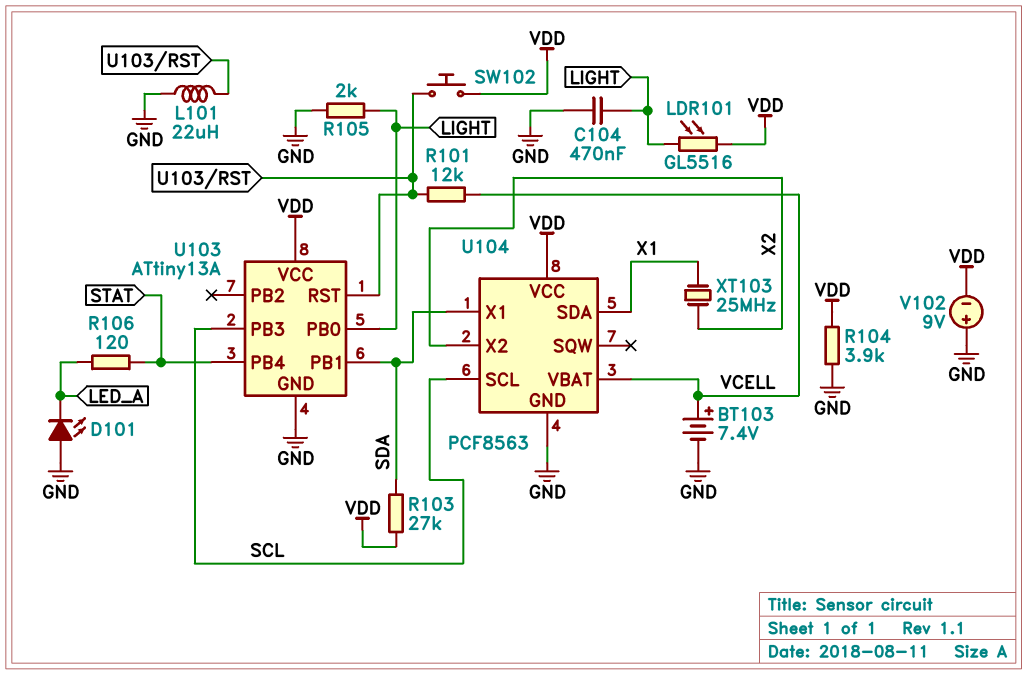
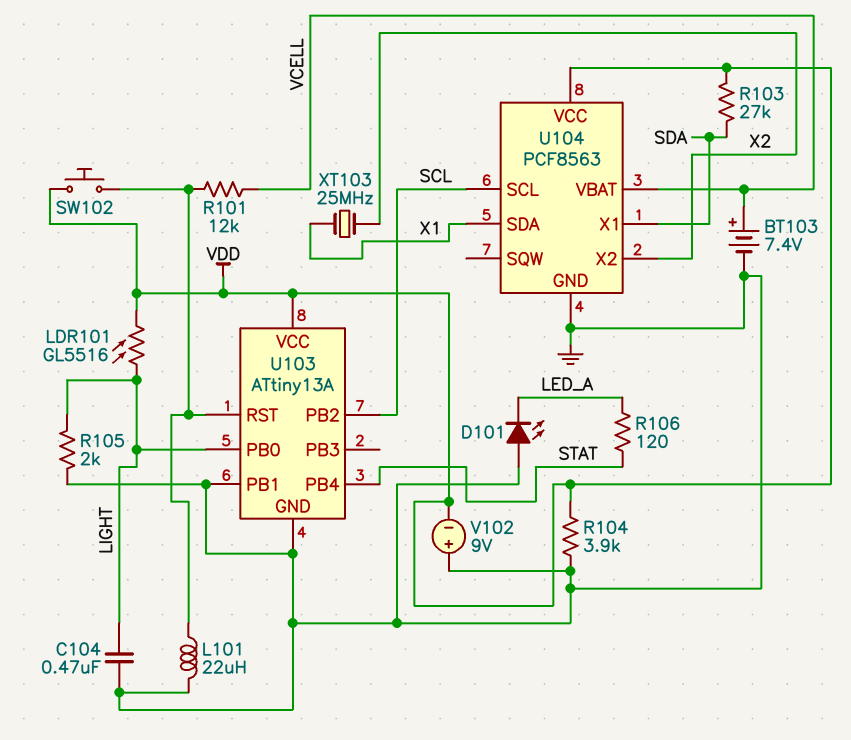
U103 pin PB1: SDA -> GND
U103 pin PB2: none -> SCL
U103 pin PB3: SCL -> none

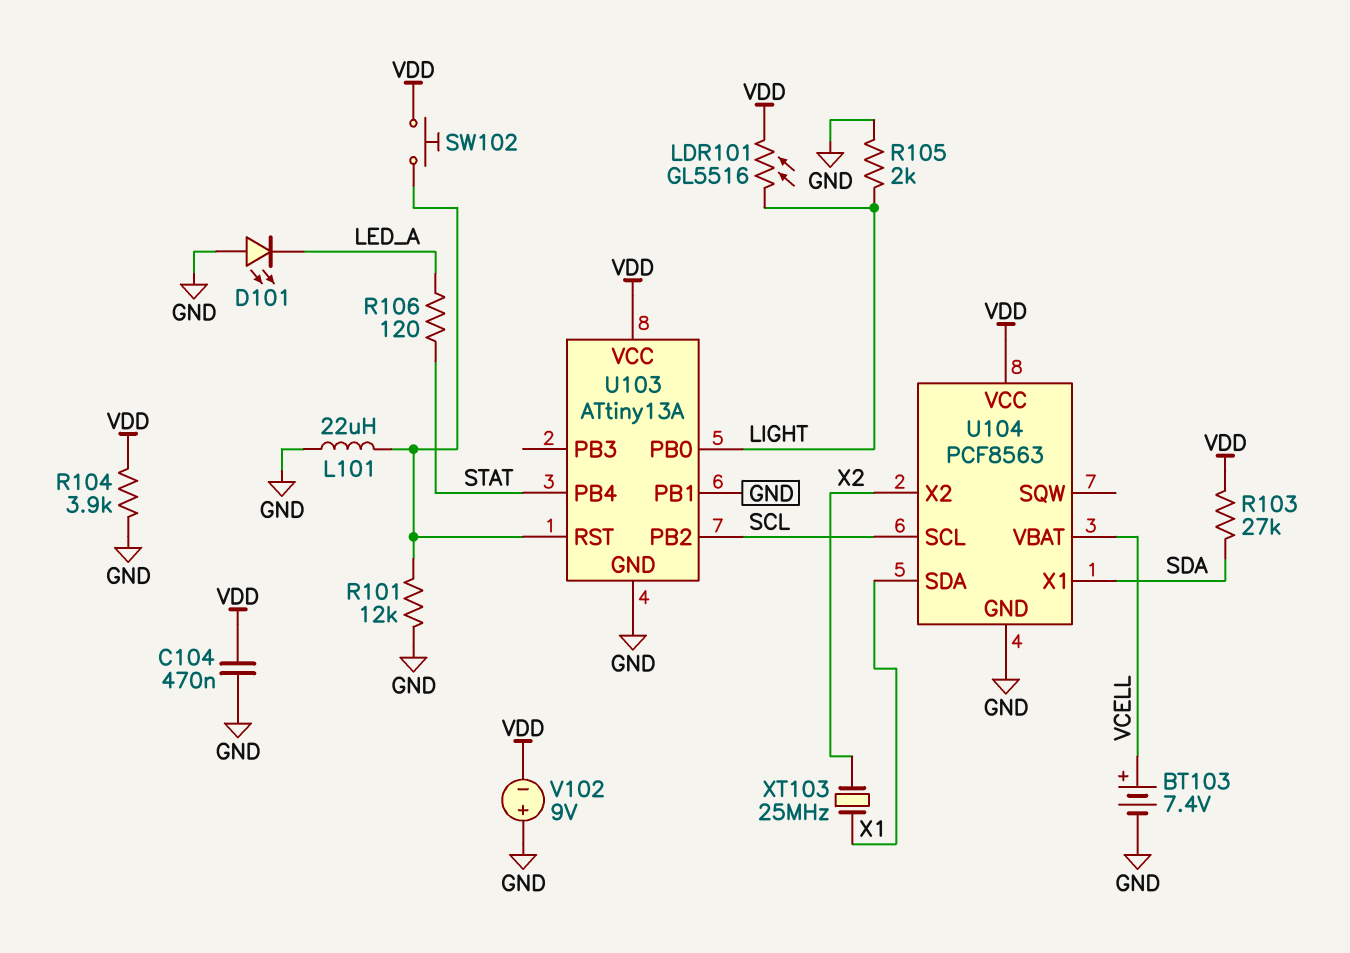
C104: 470nF (GND, LIGHT) -> 470nF (GND, VDD)
R101: 12k (U103/RST, VCELL) -> 12k (GND, U103/RST)

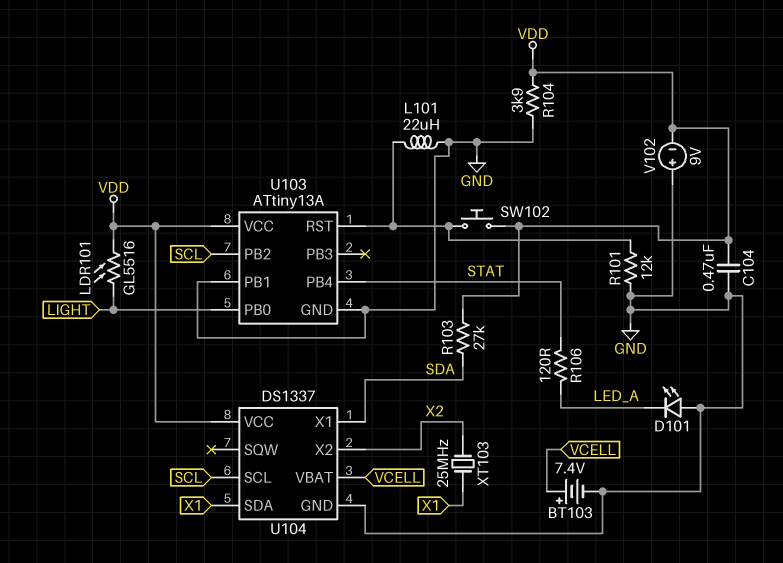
R105: 2k (GND, LIGHT) -> none
U104: PCF8563 -> DS1337

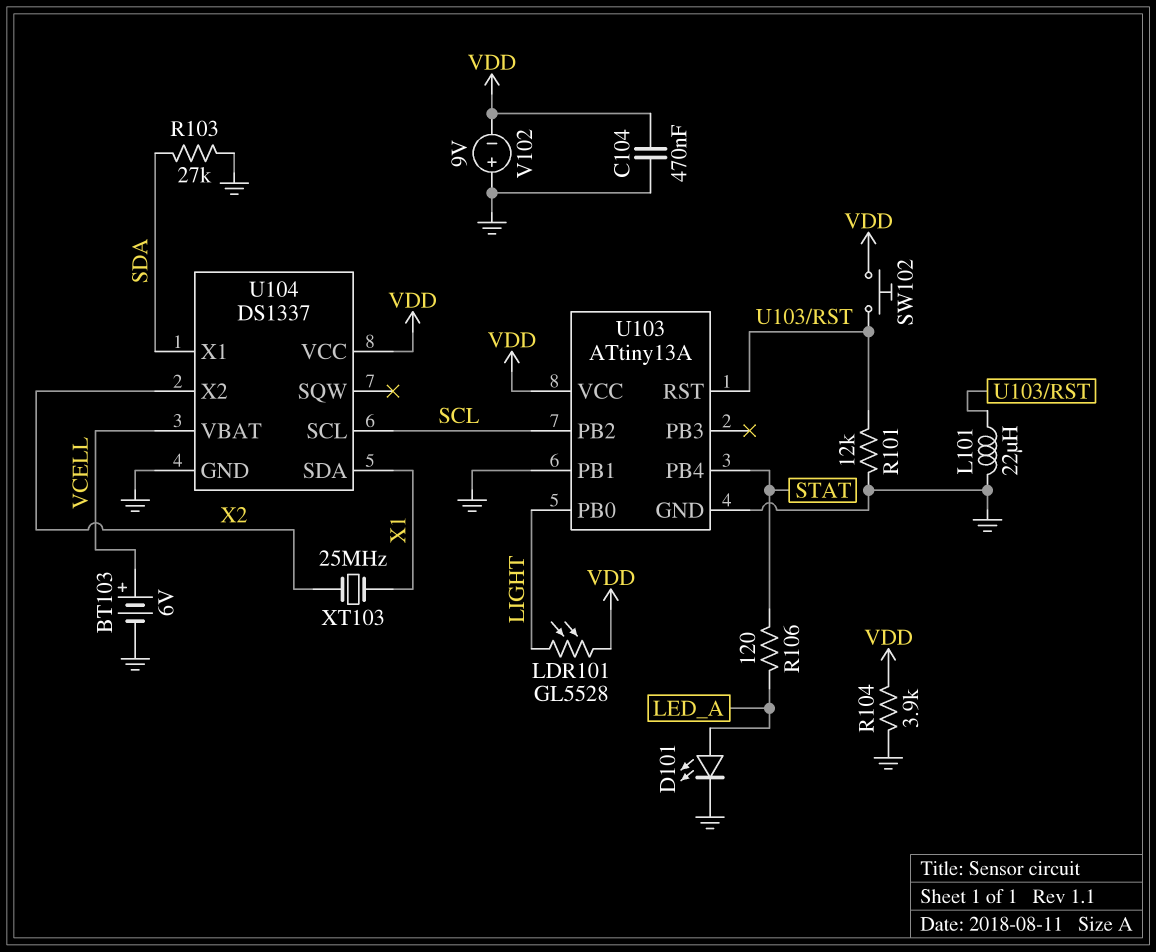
BT103: 7.4V (plus VCELL, minus GND) -> 6V (plus VCELL, minus GND)
D101: LED (A GND, K LED_A) -> LED (A LED_A, K GND)
LDR101: GL5516 (LIGHT, VDD) -> GL5528 (LIGHT, VDD)
R103: 27k (SDA, VDD) -> 27k (GND, SDA)

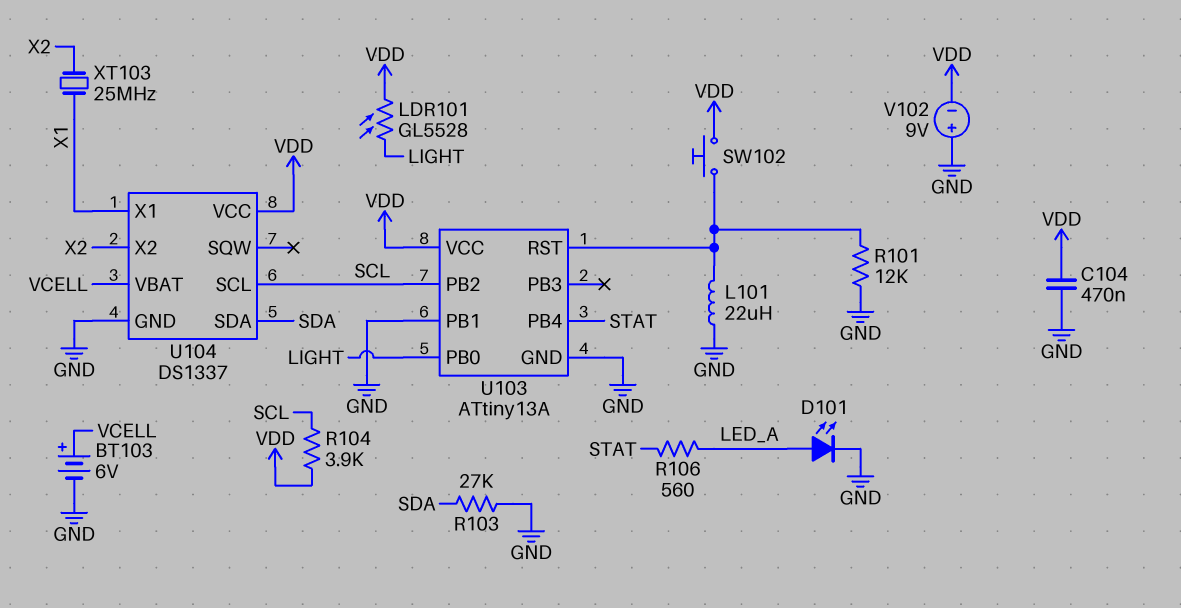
R104: 3.9k (GND, VDD) -> 3.9k (SCL, VDD)
R106: 120 (LED_A, STAT) -> 560 (LED_A, STAT)
U104 pin SDA: X1 -> SDA
U104 pin X1: SDA -> X1

